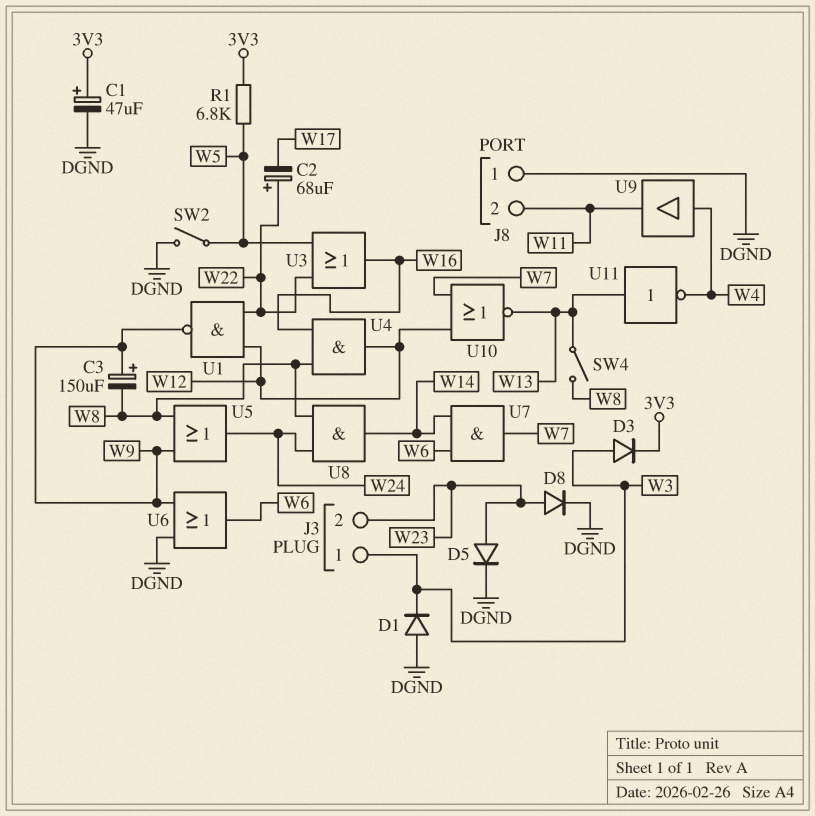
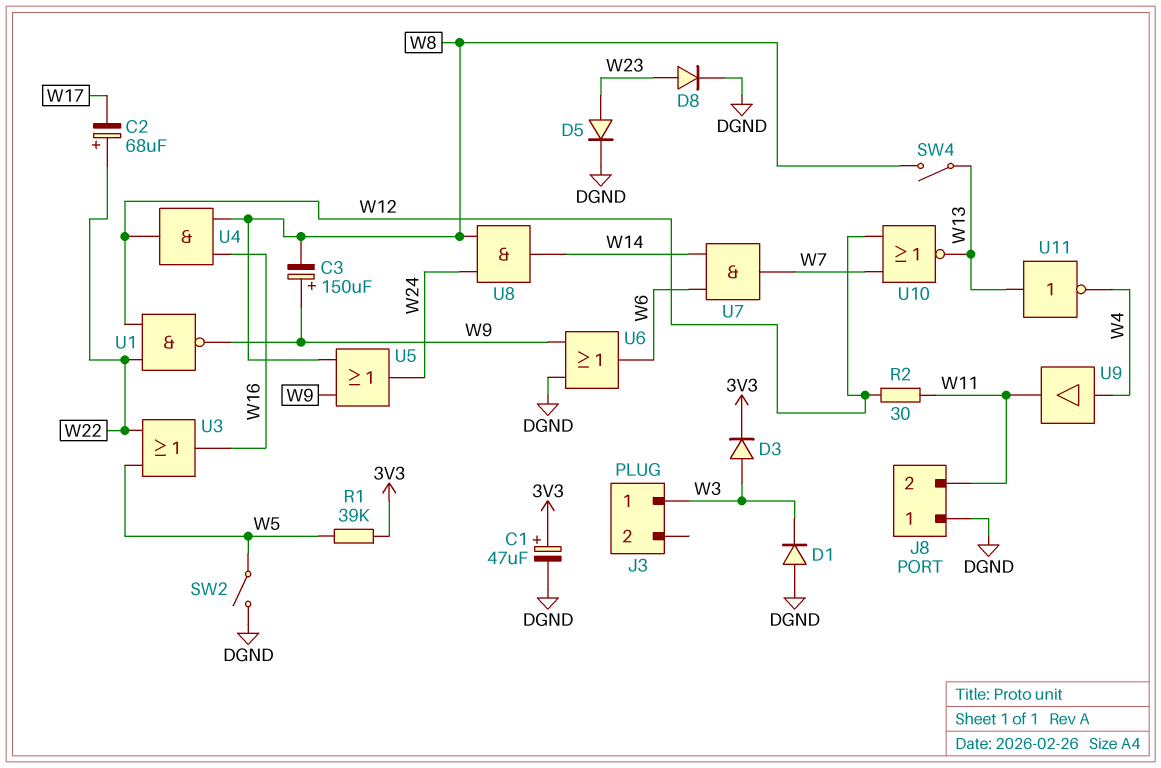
J3 pin 2: W23 -> none
R1: 6.8k (3V3, W5) -> 39k (3V3, W5)
R2: none -> 30 (W11, W12)

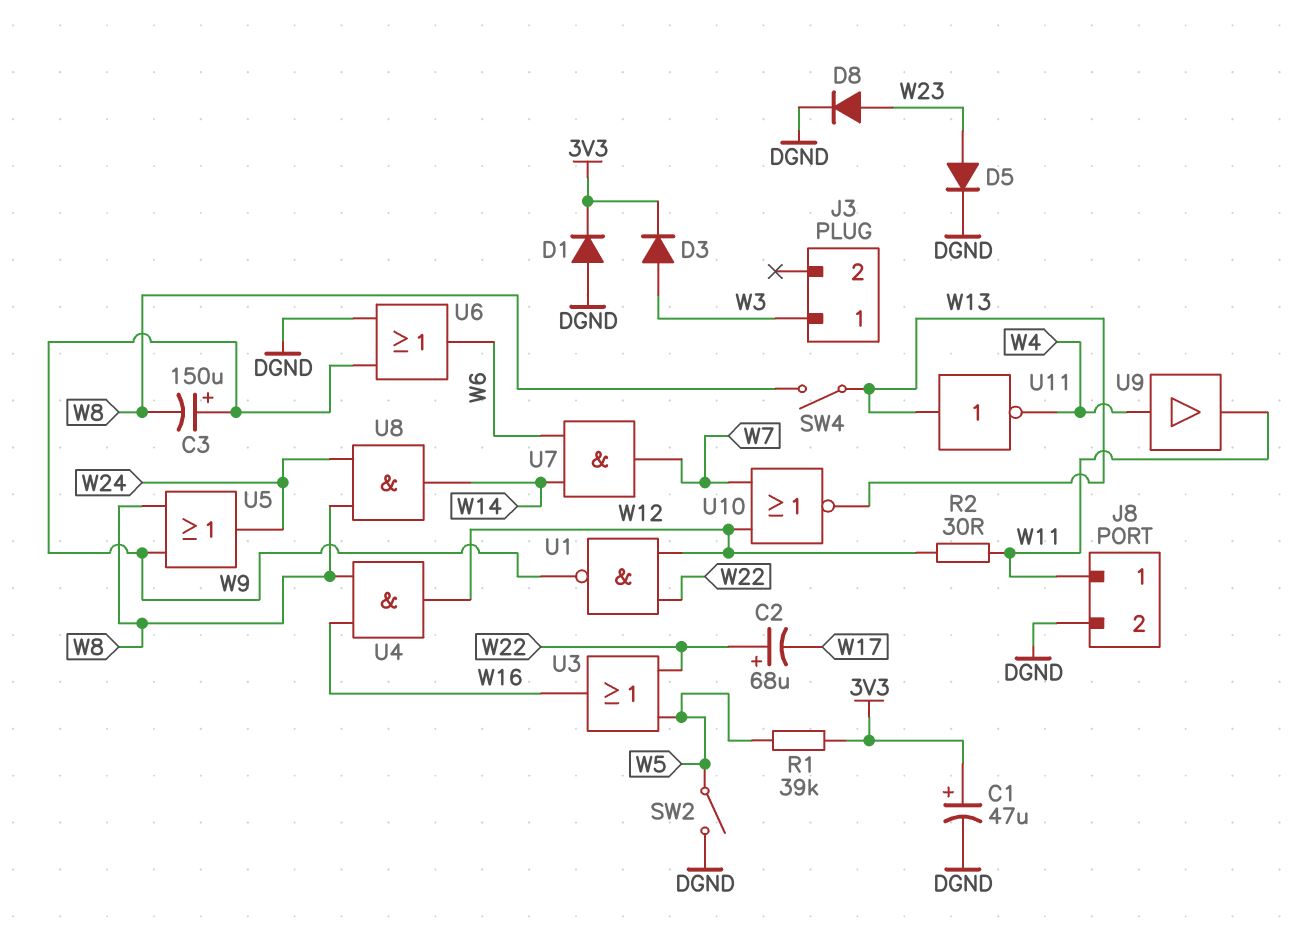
D1: diode (A DGND, K W3) -> diode (A DGND, K 3V3)
J8 pin 1: DGND -> W11
J8 pin 2: W11 -> DGND

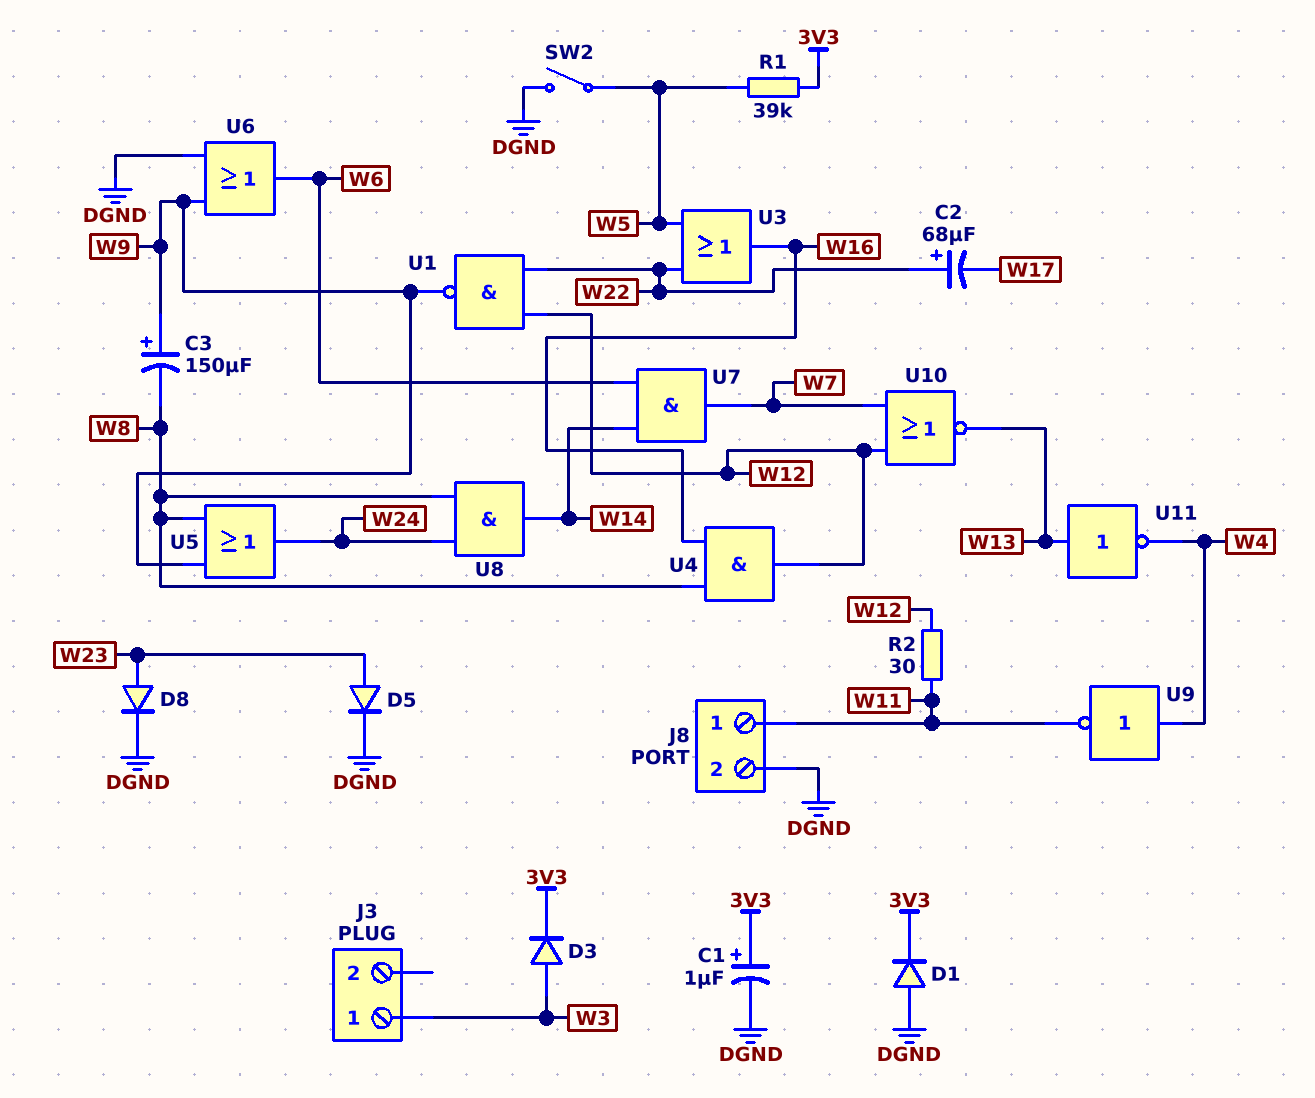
C1: 47uF (plus 3V3, minus DGND) -> 1uF (plus 3V3, minus DGND)
SW4: switch (W8, W13) -> none
U9: buffer (in W4, out W11) -> NOT (in W4, out W11)

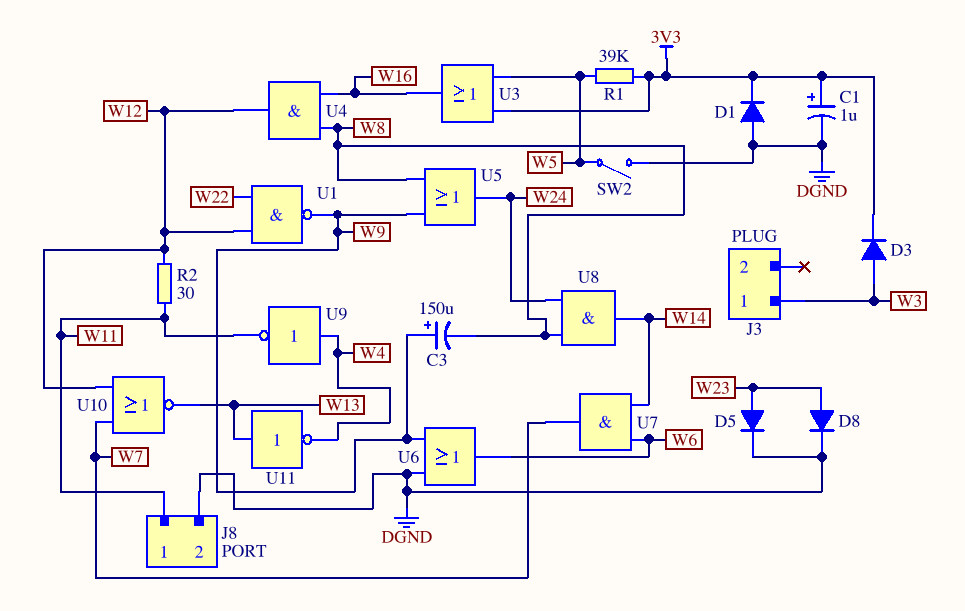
C2: 68uF (plus W22, minus W17) -> none
U3: OR (in W5, in W22, out W16) -> OR (in 3V3, in W5, out W16)

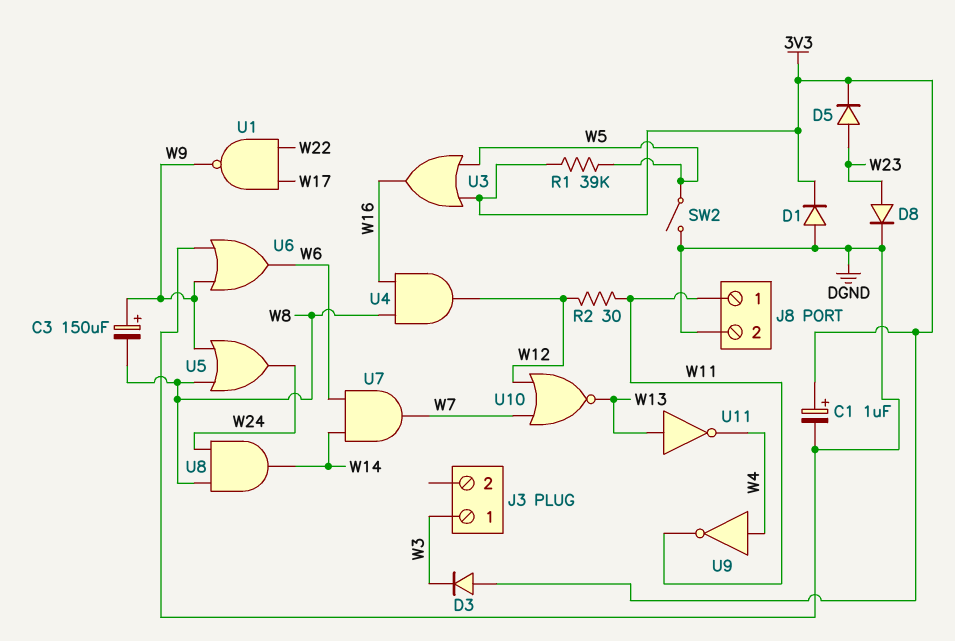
D3: diode (A W3, K 3V3) -> diode (A 3V3, K W3)
D5: diode (A W23, K DGND) -> diode (A W23, K 3V3)
U1: NAND (in W12, in W22, out W9) -> NAND (in W17, in W22, out W9)

